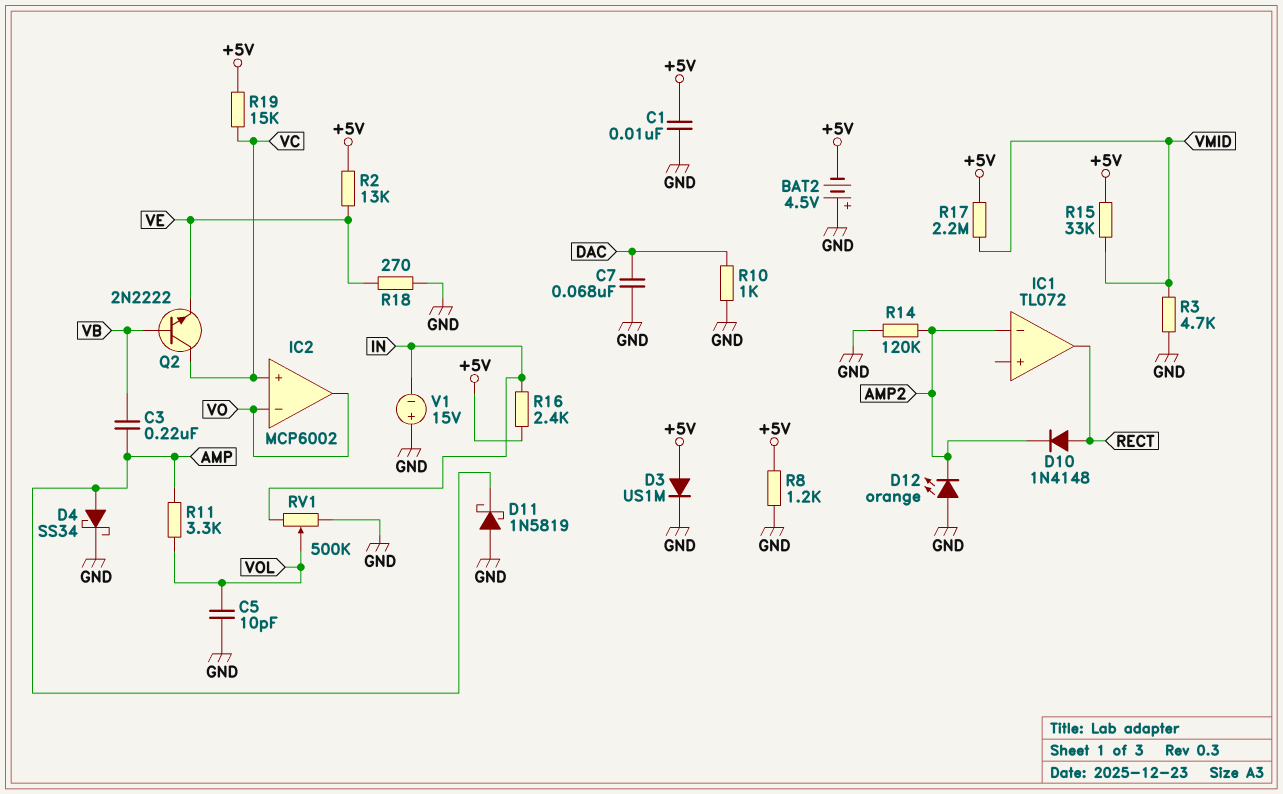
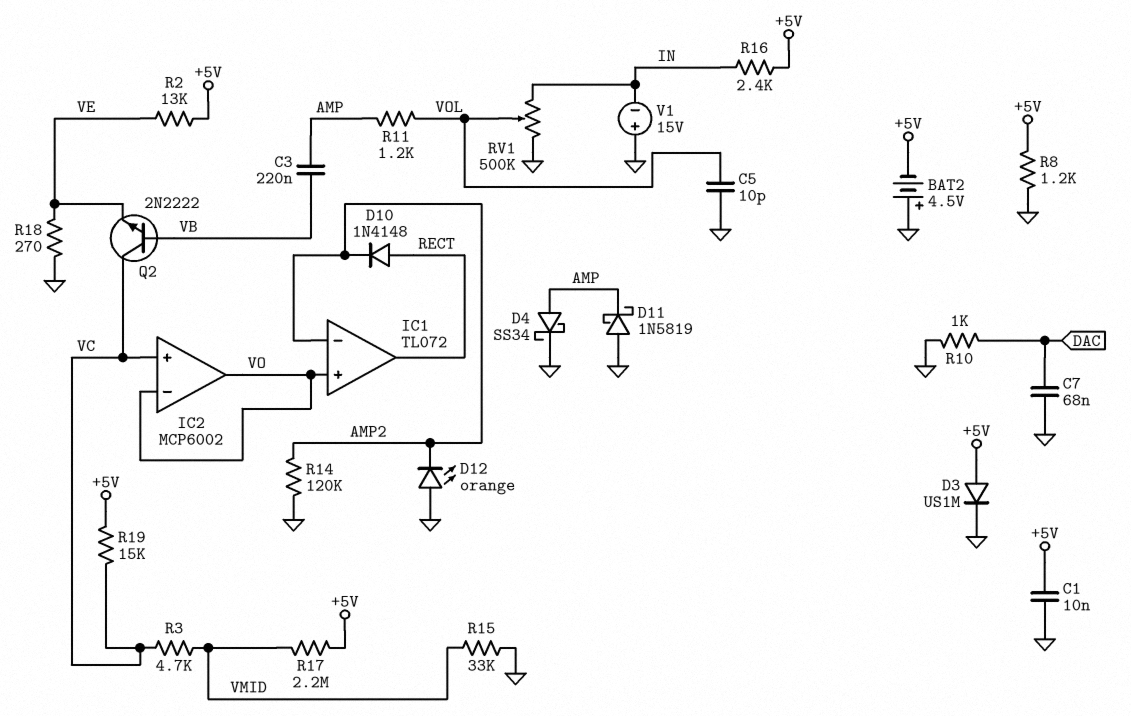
IC1 pin in+: none -> VO
R3: 4.7k (GND, VMID) -> 4.7k (VC, VMID)
R11: 3.3k (AMP, VOL) -> 1.2k (AMP, VOL)
R15: 33k (+5V, VMID) -> 33k (GND, VMID)

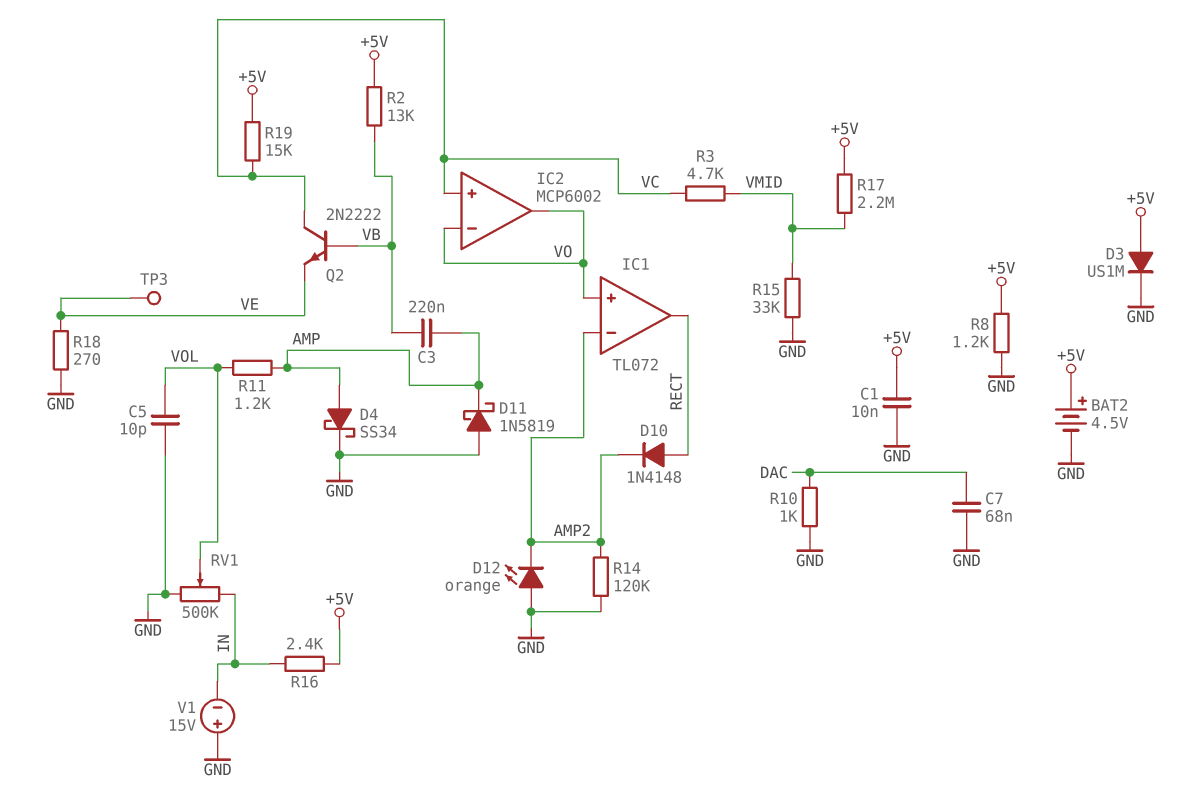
BAT2: 4.5V (plus GND, minus +5V) -> 4.5V (plus +5V, minus GND)
R2: 13k (+5V, VE) -> 13k (+5V, VB)
TP3: none -> test point (VE)

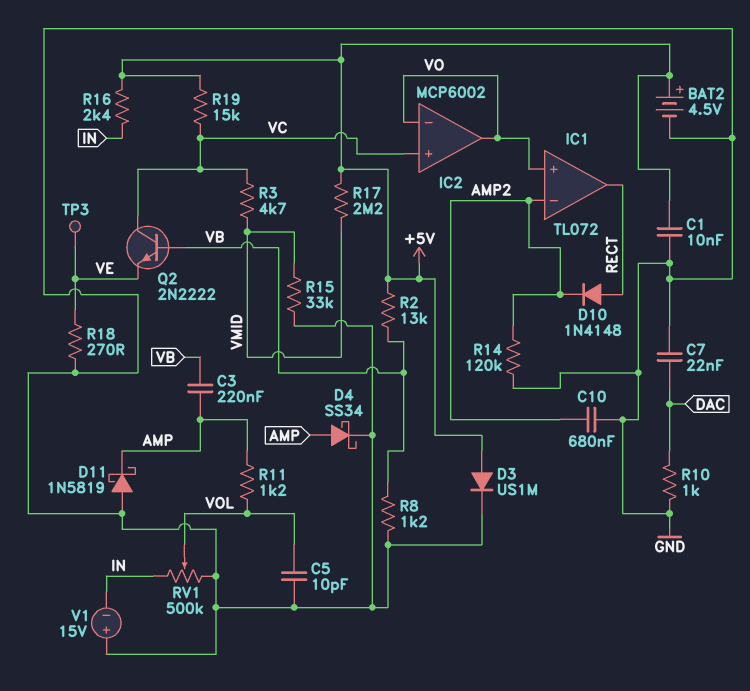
C7: 68nF (DAC, GND) -> 22nF (DAC, GND)
C10: none -> 680nF (AMP2, GND)
D12: LED orange (A GND, K AMP2) -> none
R8: 1.2k (+5V, GND) -> 1.2k (GND, VB)

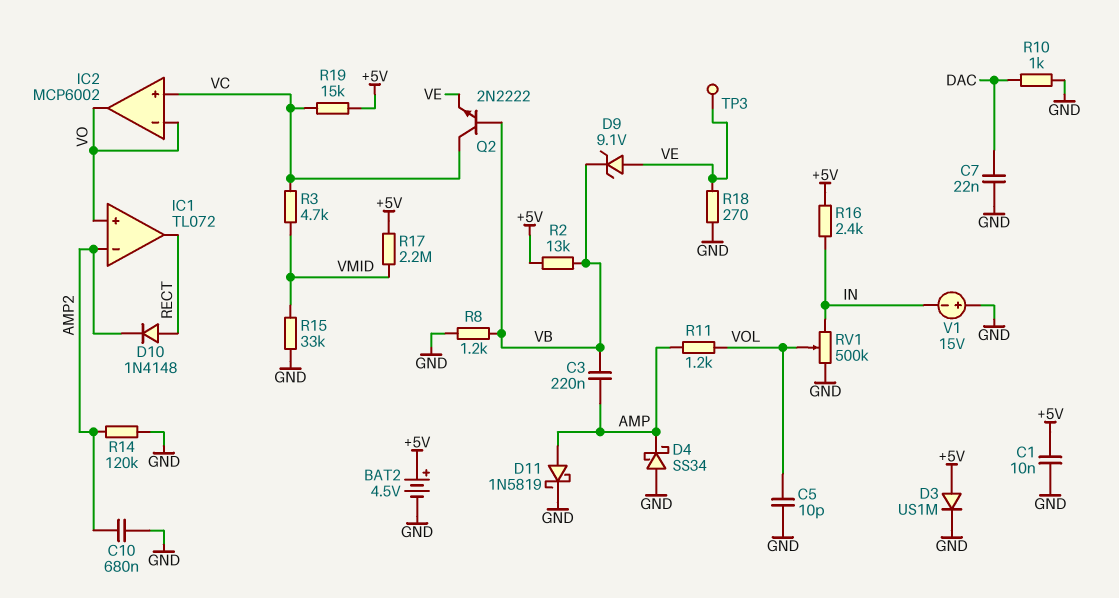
D4: schottky SS34 (A AMP, K GND) -> schottky SS34 (A GND, K AMP)
D9: none -> zener 9.1V (A VE, K VB)
D11: schottky 1N5819 (A GND, K AMP) -> schottky 1N5819 (A AMP, K GND)

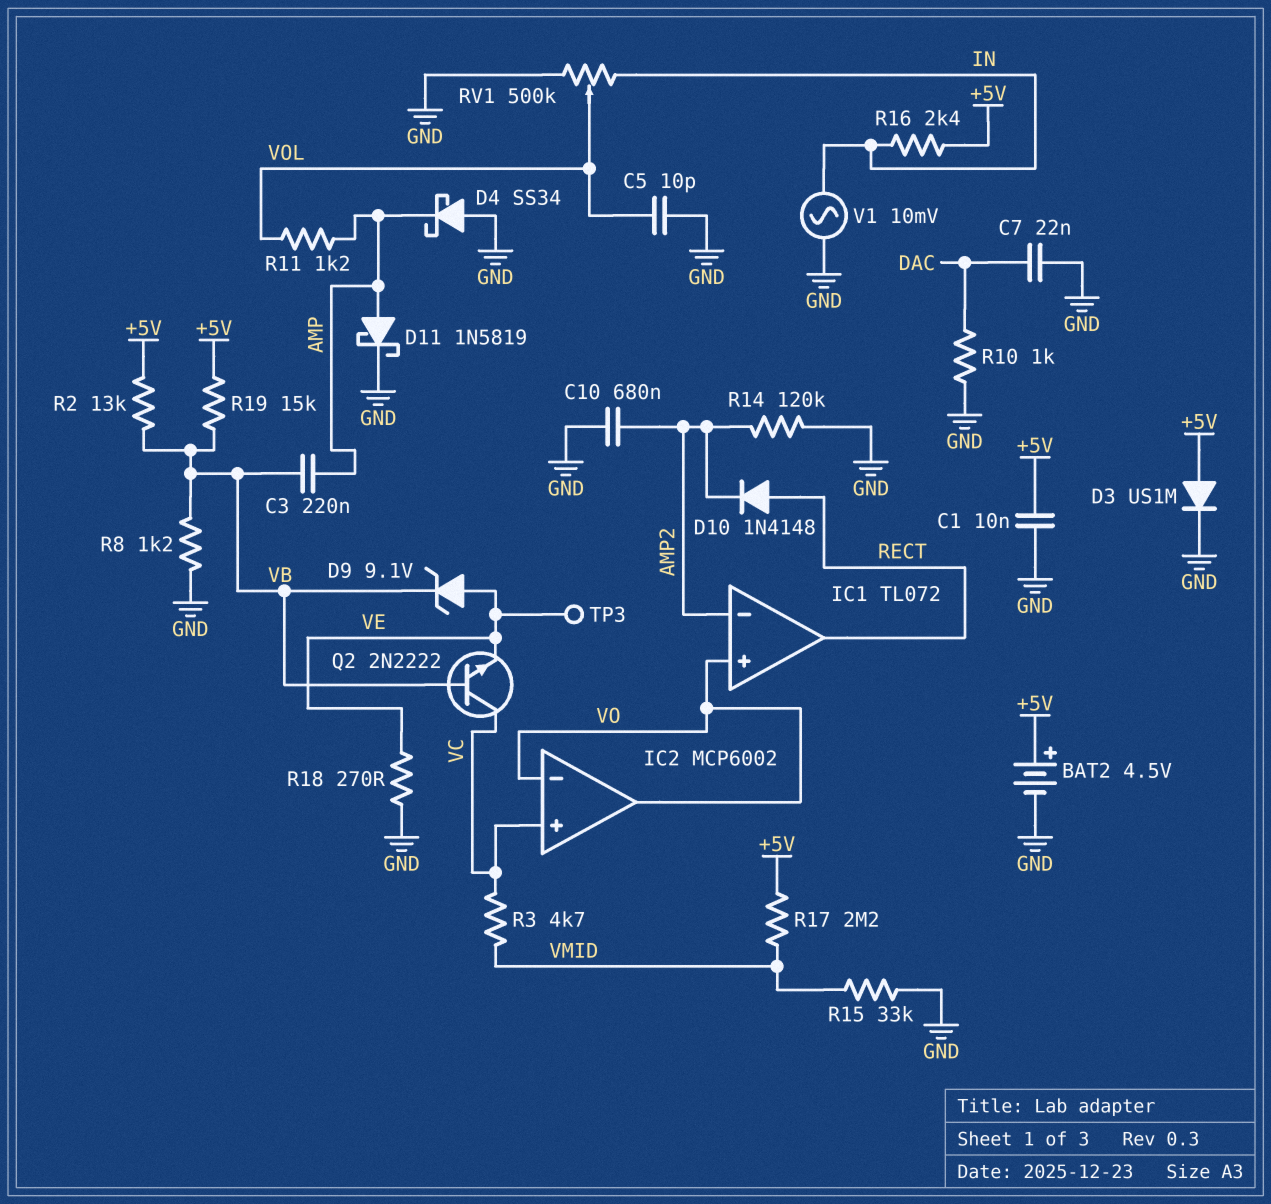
R19: 15k (+5V, VC) -> 15k (+5V, VB)
V1: 15V (plus GND, minus IN) -> AC 10mV (GND, IN)

